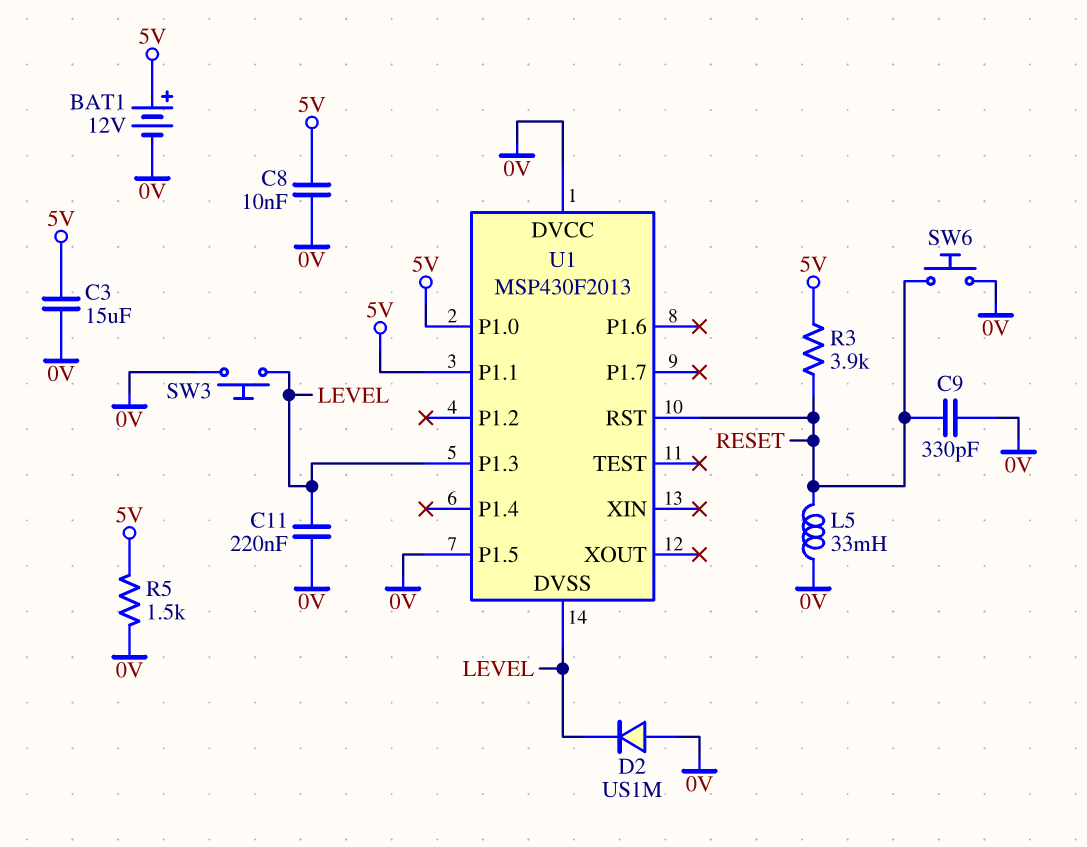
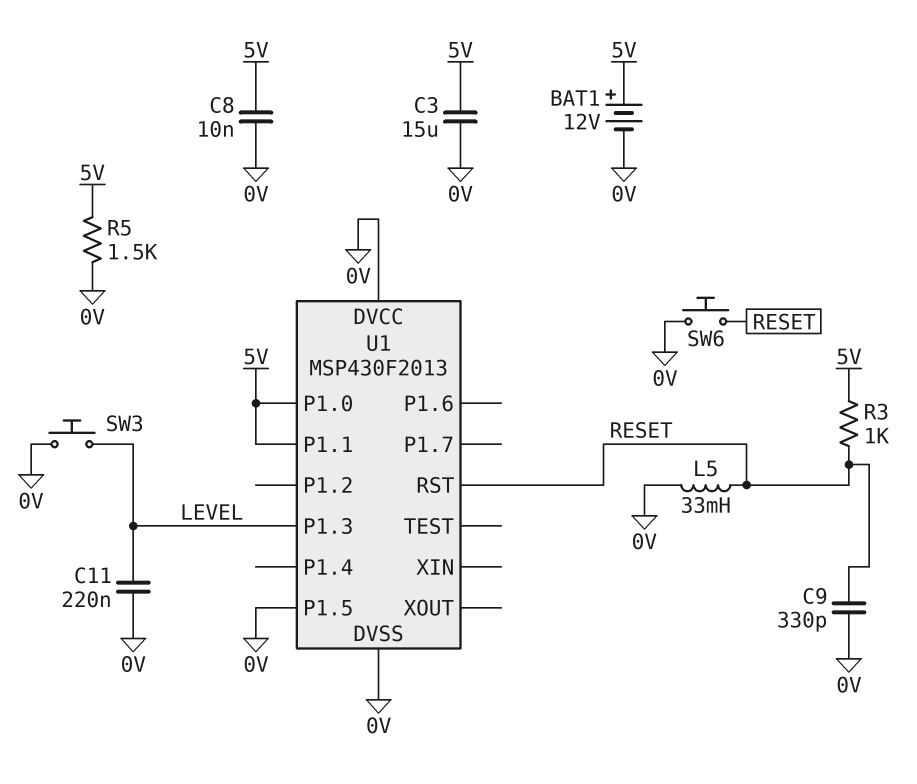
D2: diode US1M (A 0V, K LEVEL) -> none
R3: 3.9k (5V, RESET) -> 1k (5V, RESET)
U1 pin DVSS: LEVEL -> 0V

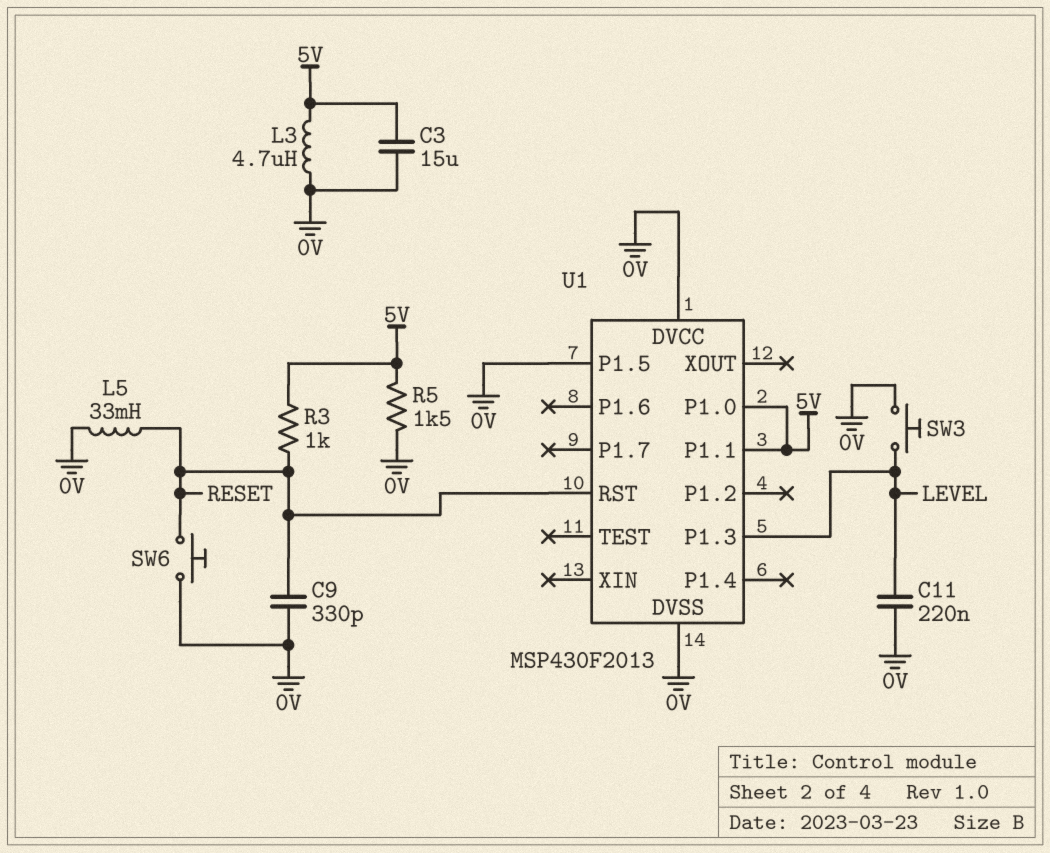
BAT1: 12V (plus 5V, minus 0V) -> none
C8: 10nF (0V, 5V) -> none
L3: none -> 4.7uH (0V, 5V)

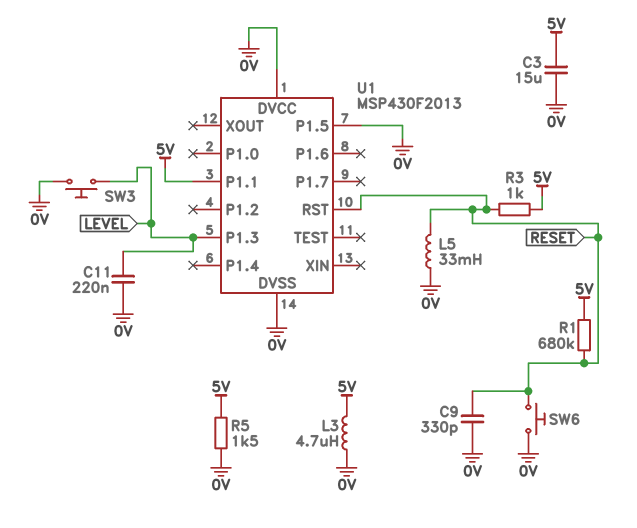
R1: none -> 680k (5V, RESET)
U1 pin P1.0: 5V -> none

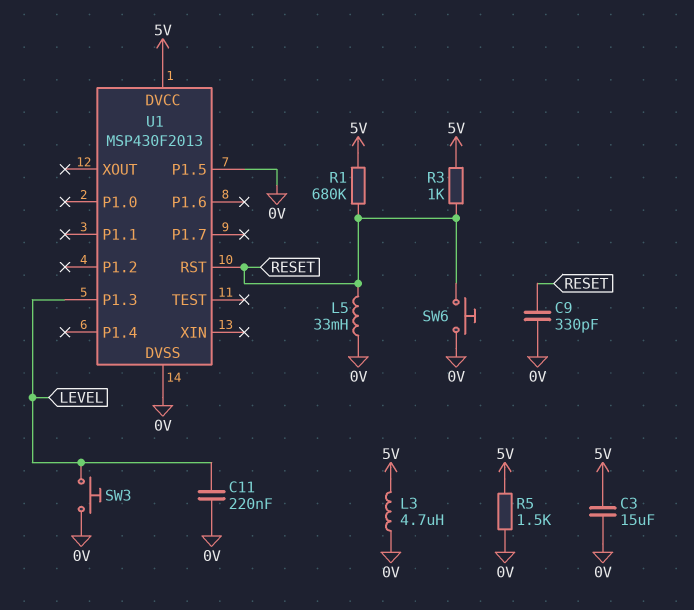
U1 pin DVCC: 0V -> 5V
U1 pin P1.1: 5V -> none

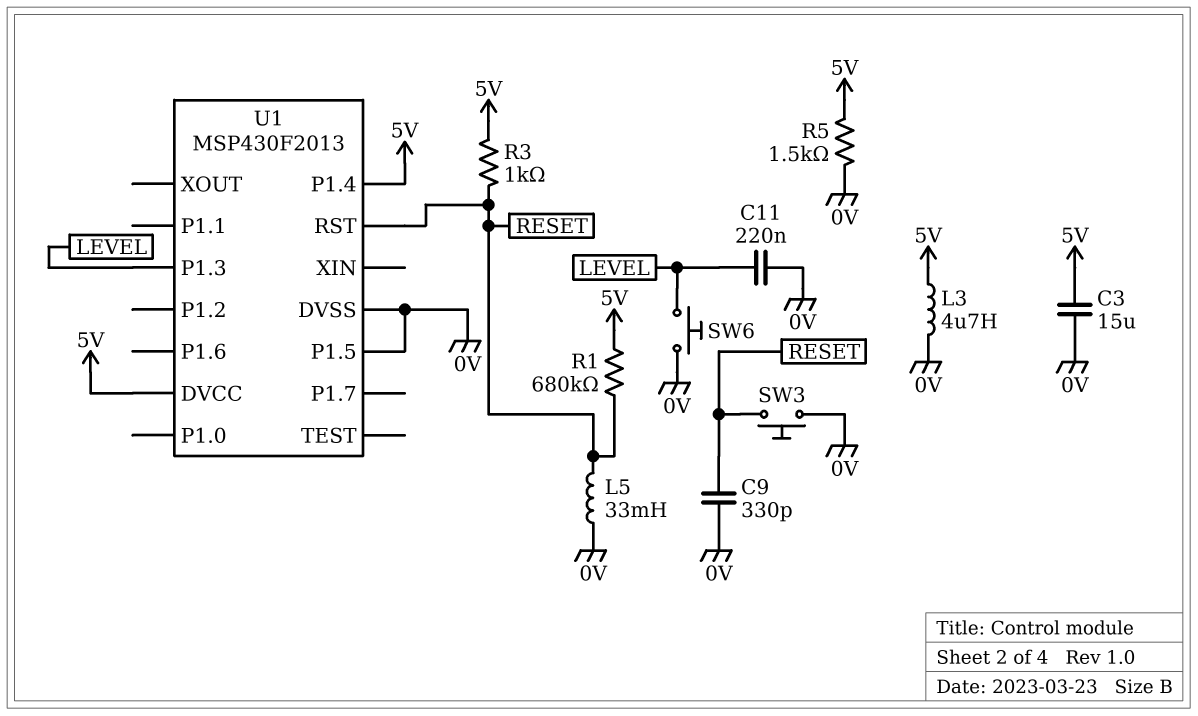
SW3: button (0V, LEVEL) -> button (0V, RESET)
SW6: button (0V, RESET) -> button (0V, LEVEL)
U1 pin P1.4: none -> 5V

